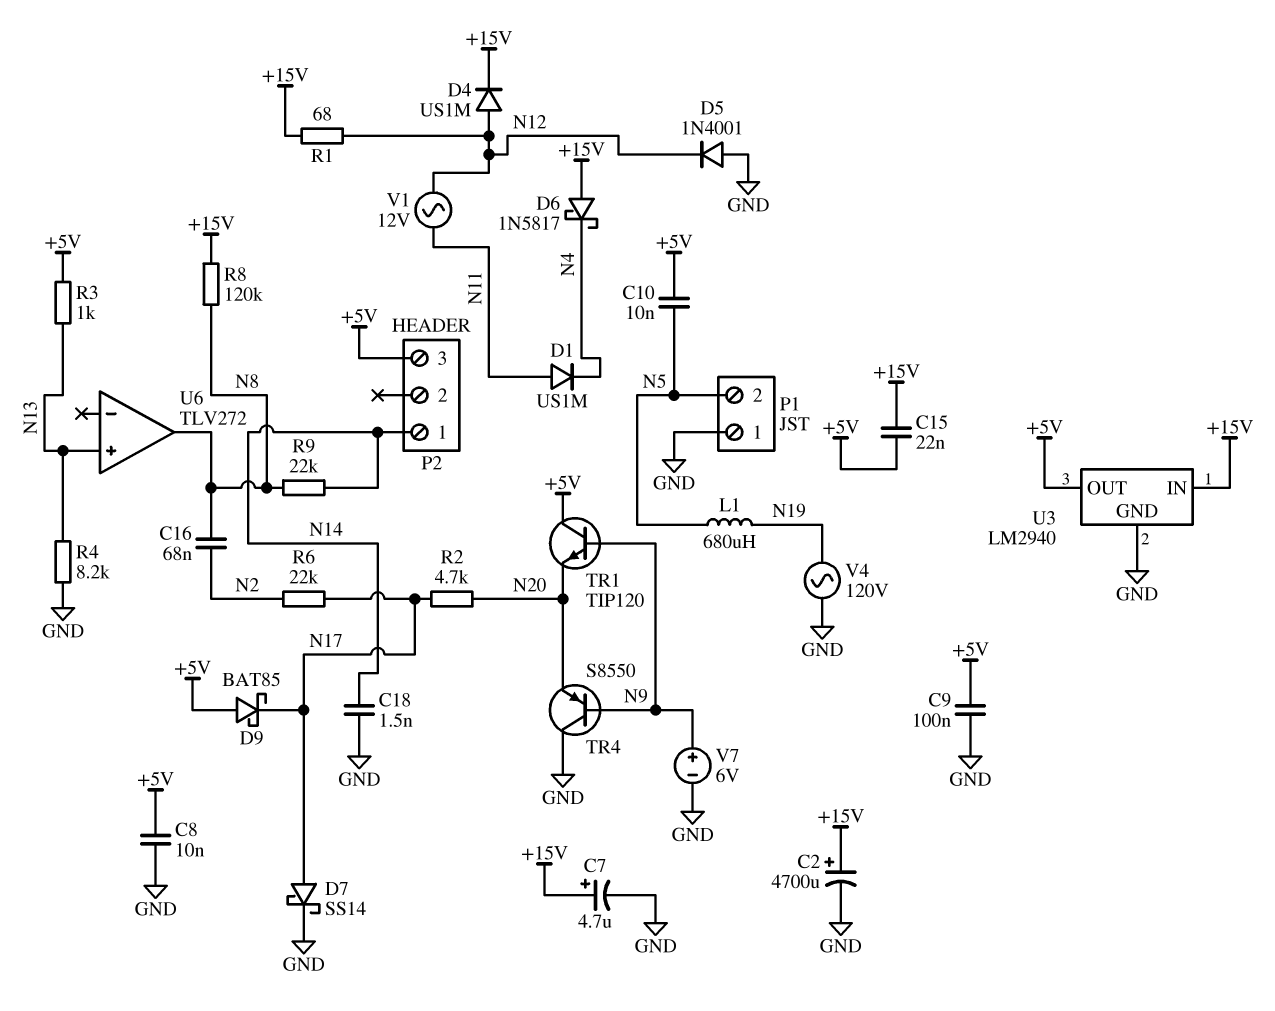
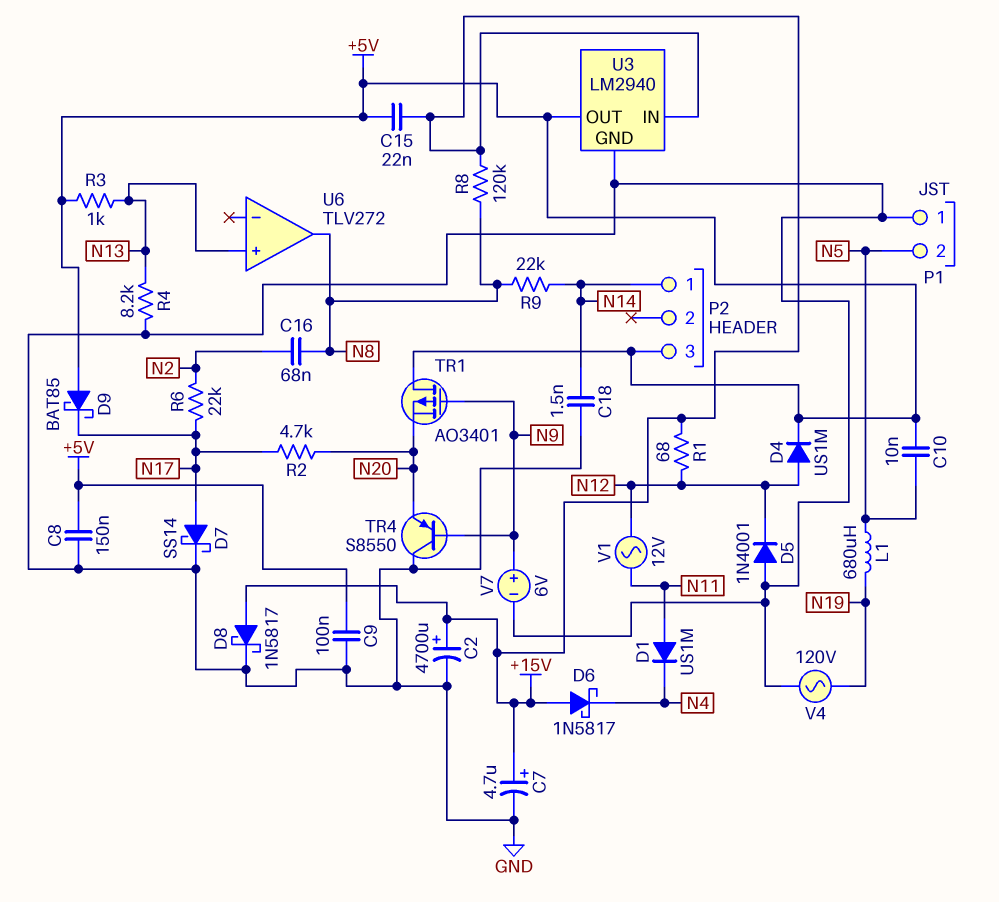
C8: 10nF (+5V, GND) -> 150nF (+5V, GND)
D4: diode US1M (A N12, K +15V) -> diode US1M (A N12, K +5V)
D8: none -> schottky 1N5817 (A +15V, K GND)
TR1: NPN TIP120 (B N9, C +5V, E N20) -> PMOS AO3401 (G N9, D +5V, S N20)

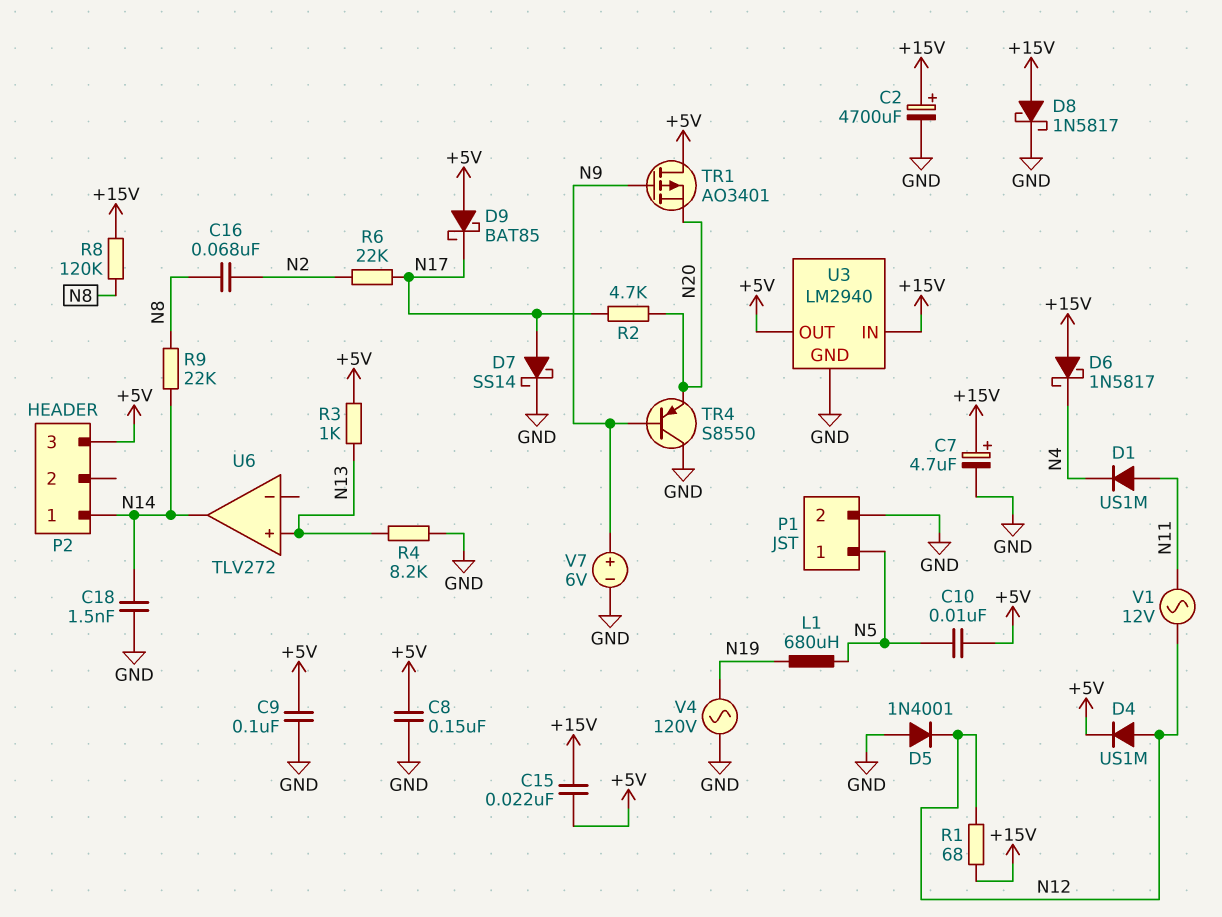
P1 pin 1: GND -> N5
P1 pin 2: N5 -> GND
U6 pin out: N8 -> N14

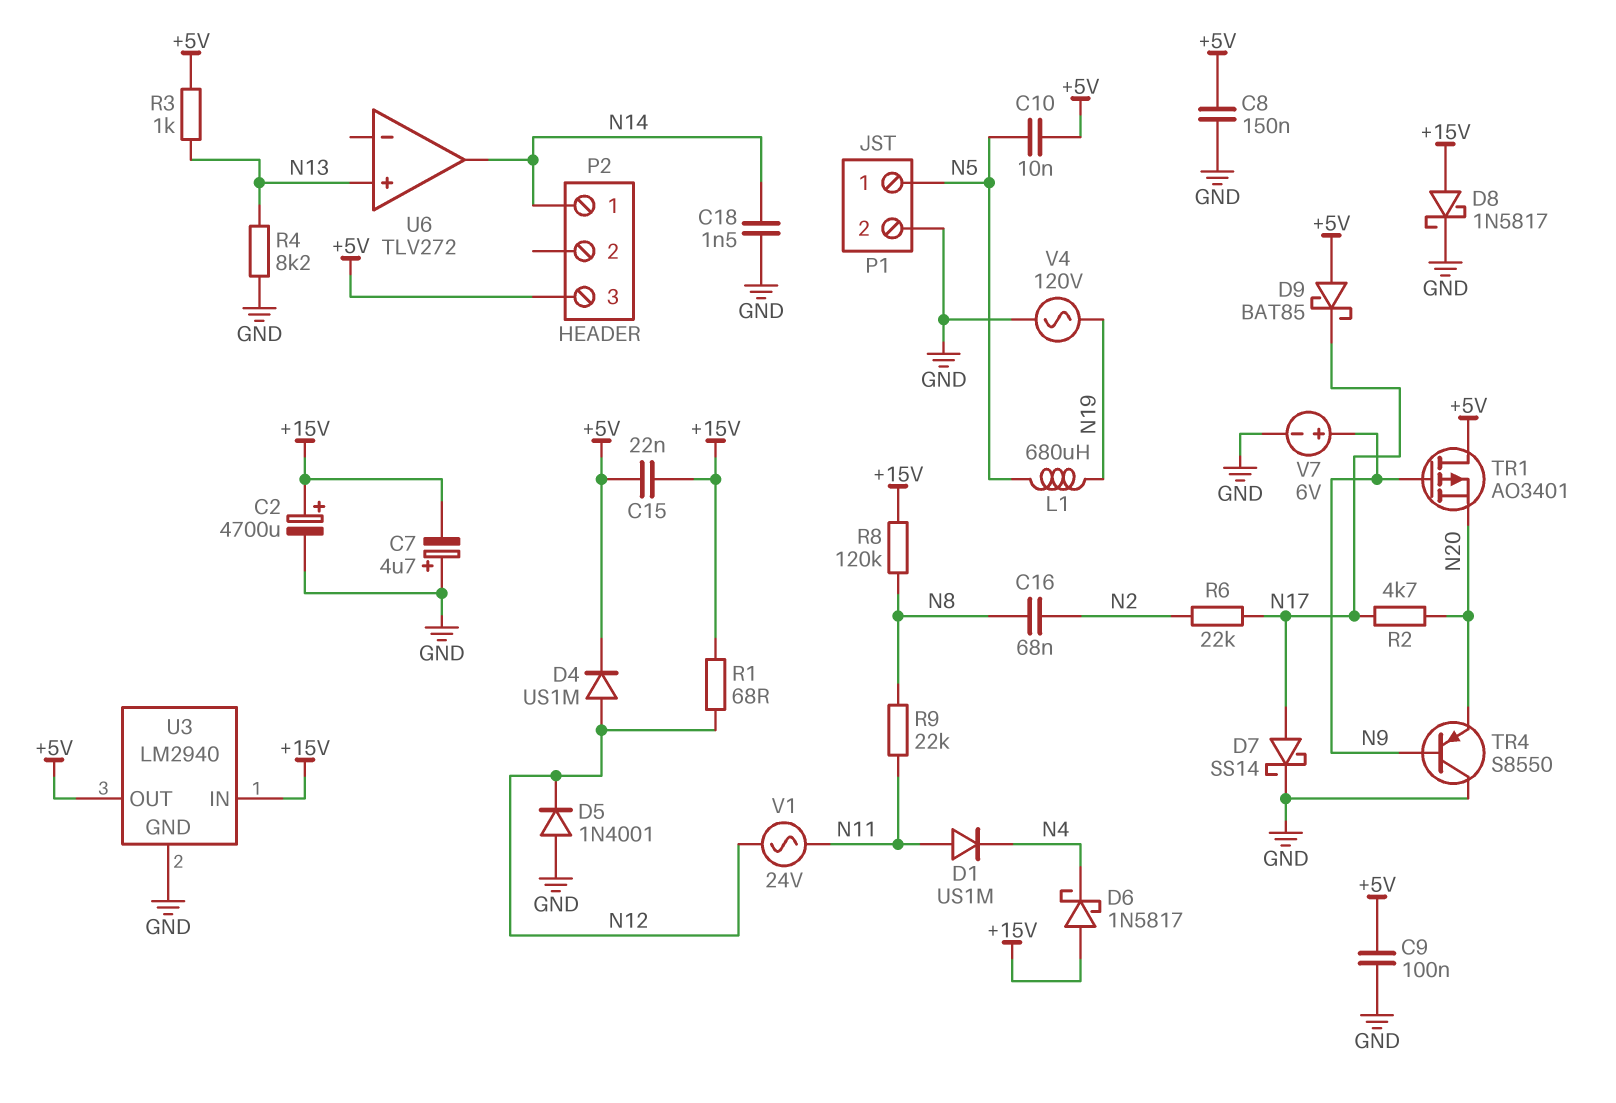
C7: 4.7uF (plus +15V, minus GND) -> 4.7uF (plus GND, minus +15V)
R9: 22k (N8, N14) -> 22k (N8, N11)
V1: AC 12V (N11, N12) -> AC 24V (N11, N12)

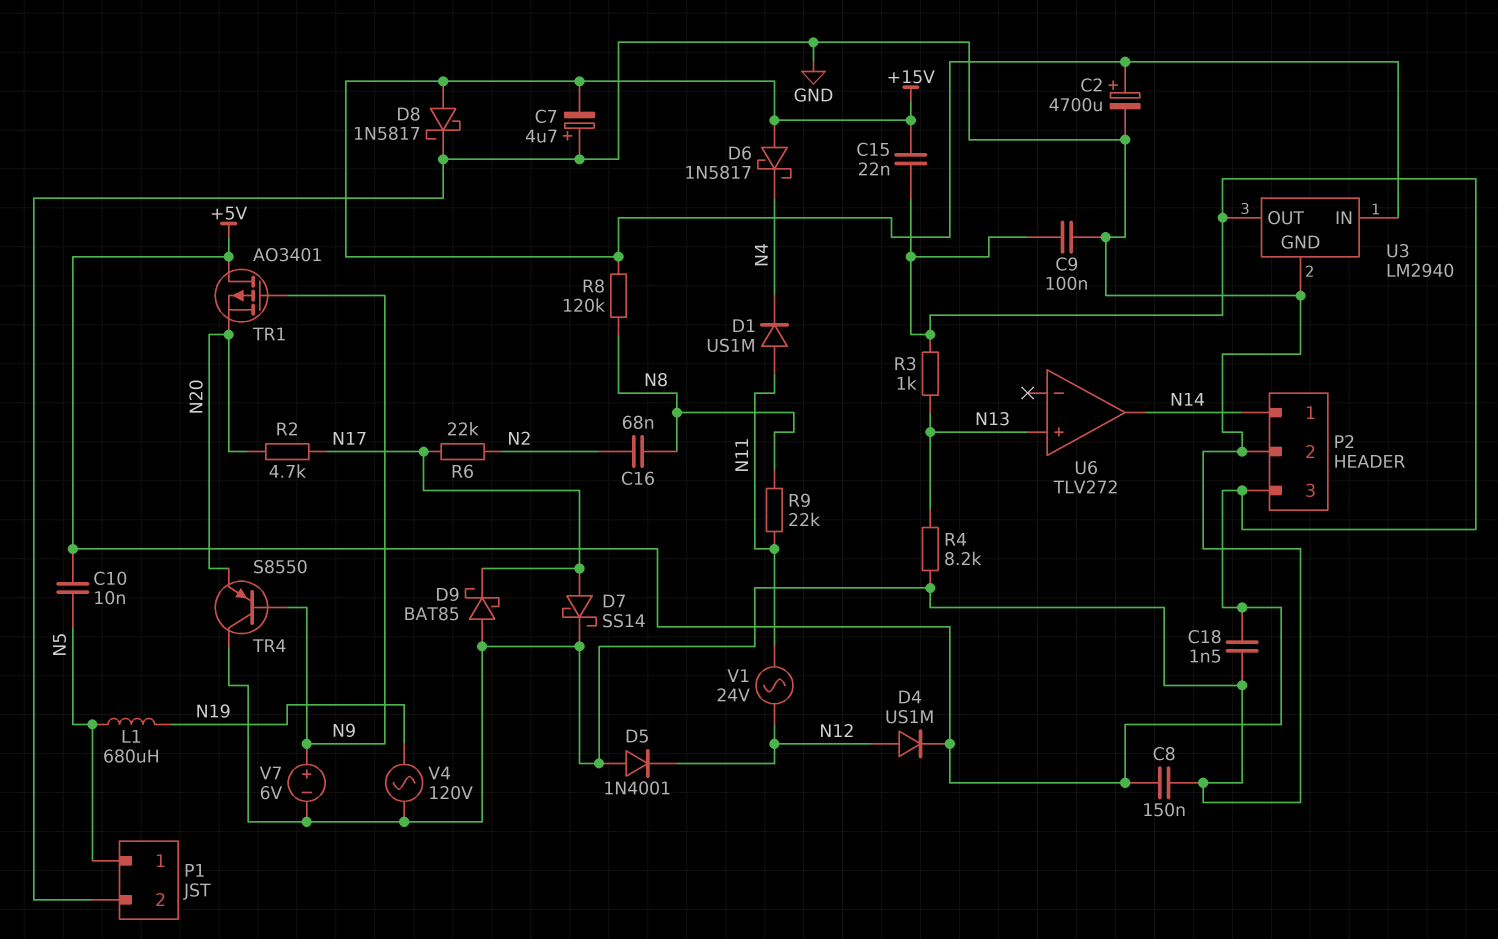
C18: 1.5nF (GND, N14) -> 1.5nF (+5V, GND)
D9: schottky BAT85 (A +5V, K N17) -> schottky BAT85 (A GND, K N17)
P2 pin 2: none -> GND
R1: 68 (+15V, N12) -> none

